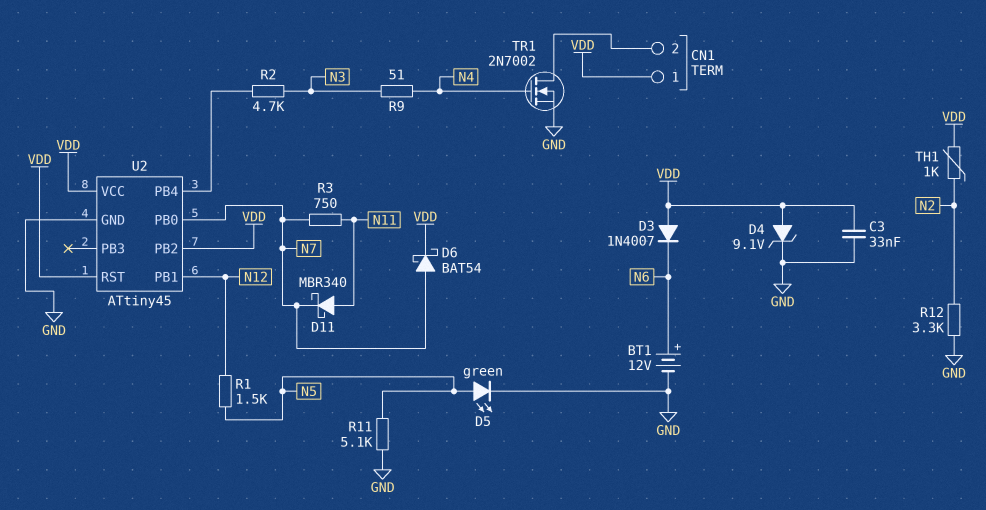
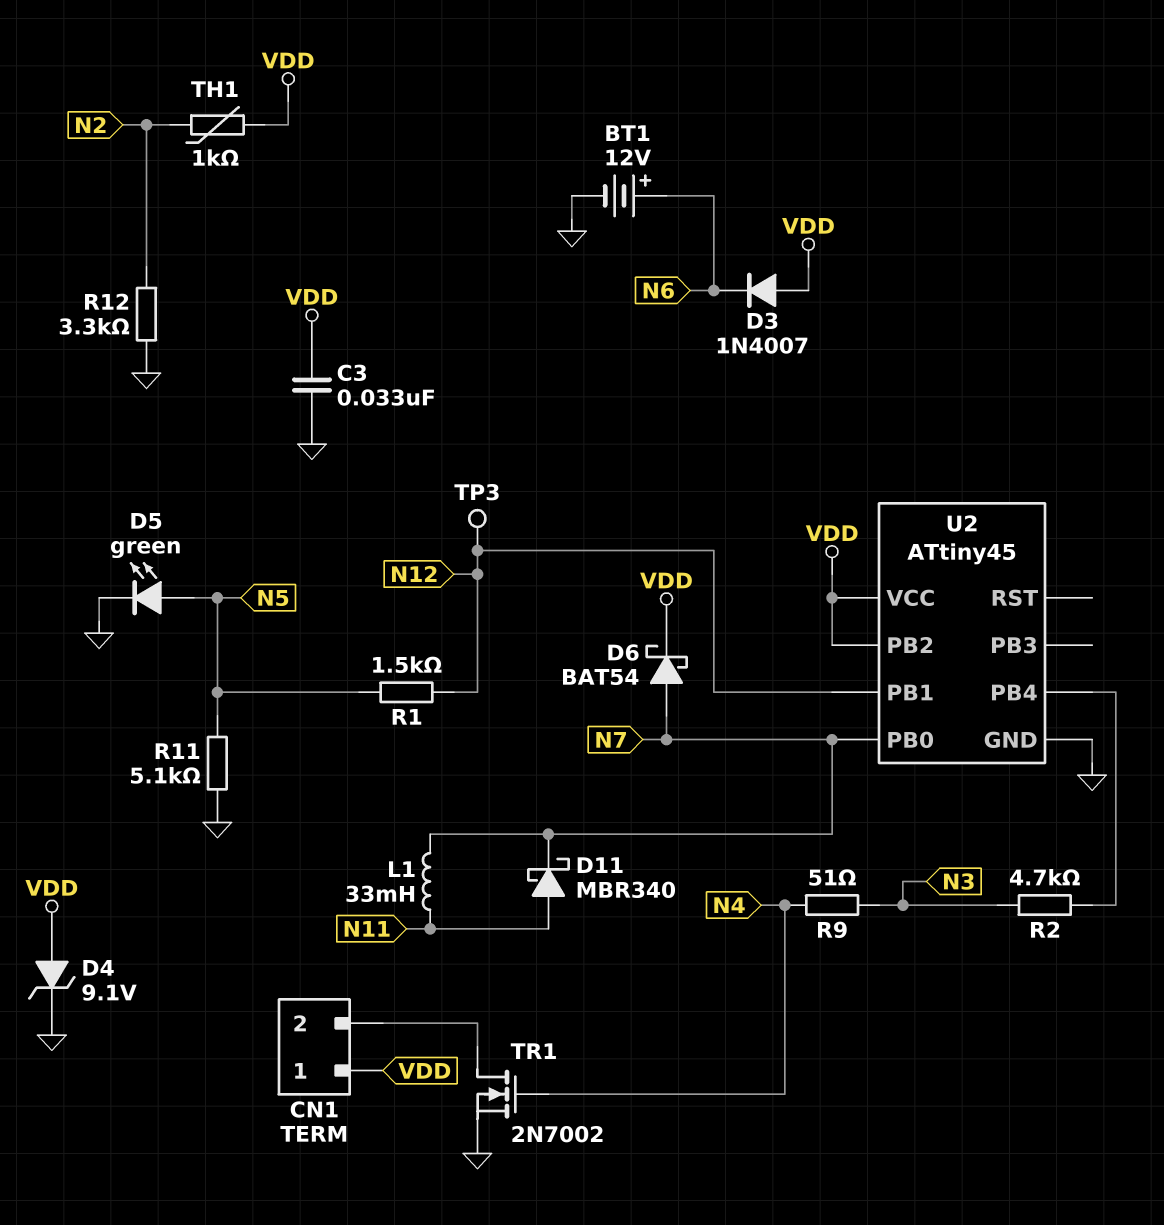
L1: none -> 33mH (N7, N11)
R3: 750 (N7, N11) -> none
TP3: none -> test point (N12)
U2 pin RST: VDD -> none

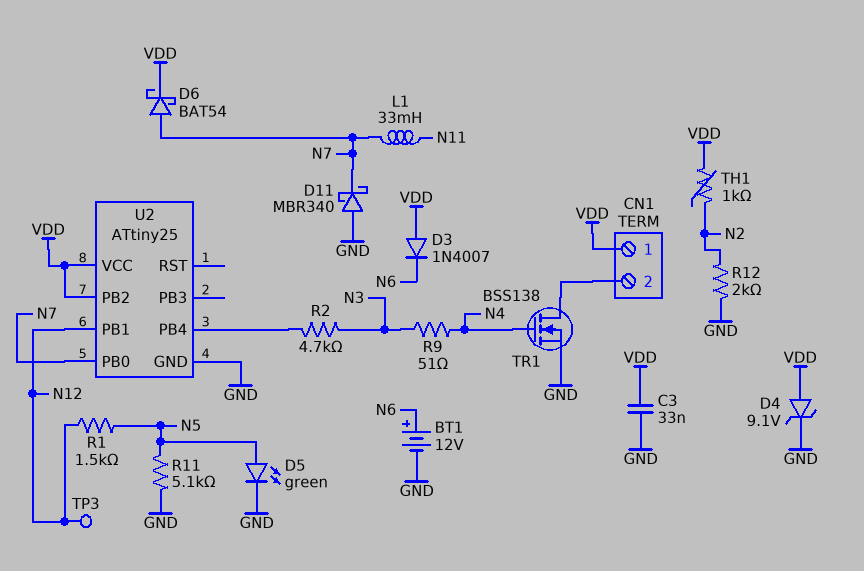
D11: schottky MBR340 (A N11, K N7) -> schottky MBR340 (A GND, K N7)
R12: 3.3k (GND, N2) -> 2k (GND, N2)
TR1: NMOS 2N7002 (G N4, D CN1/2, S GND) -> NMOS BSS138 (G N4, D CN1/2, S GND)
U2: ATtiny45 -> ATtiny25

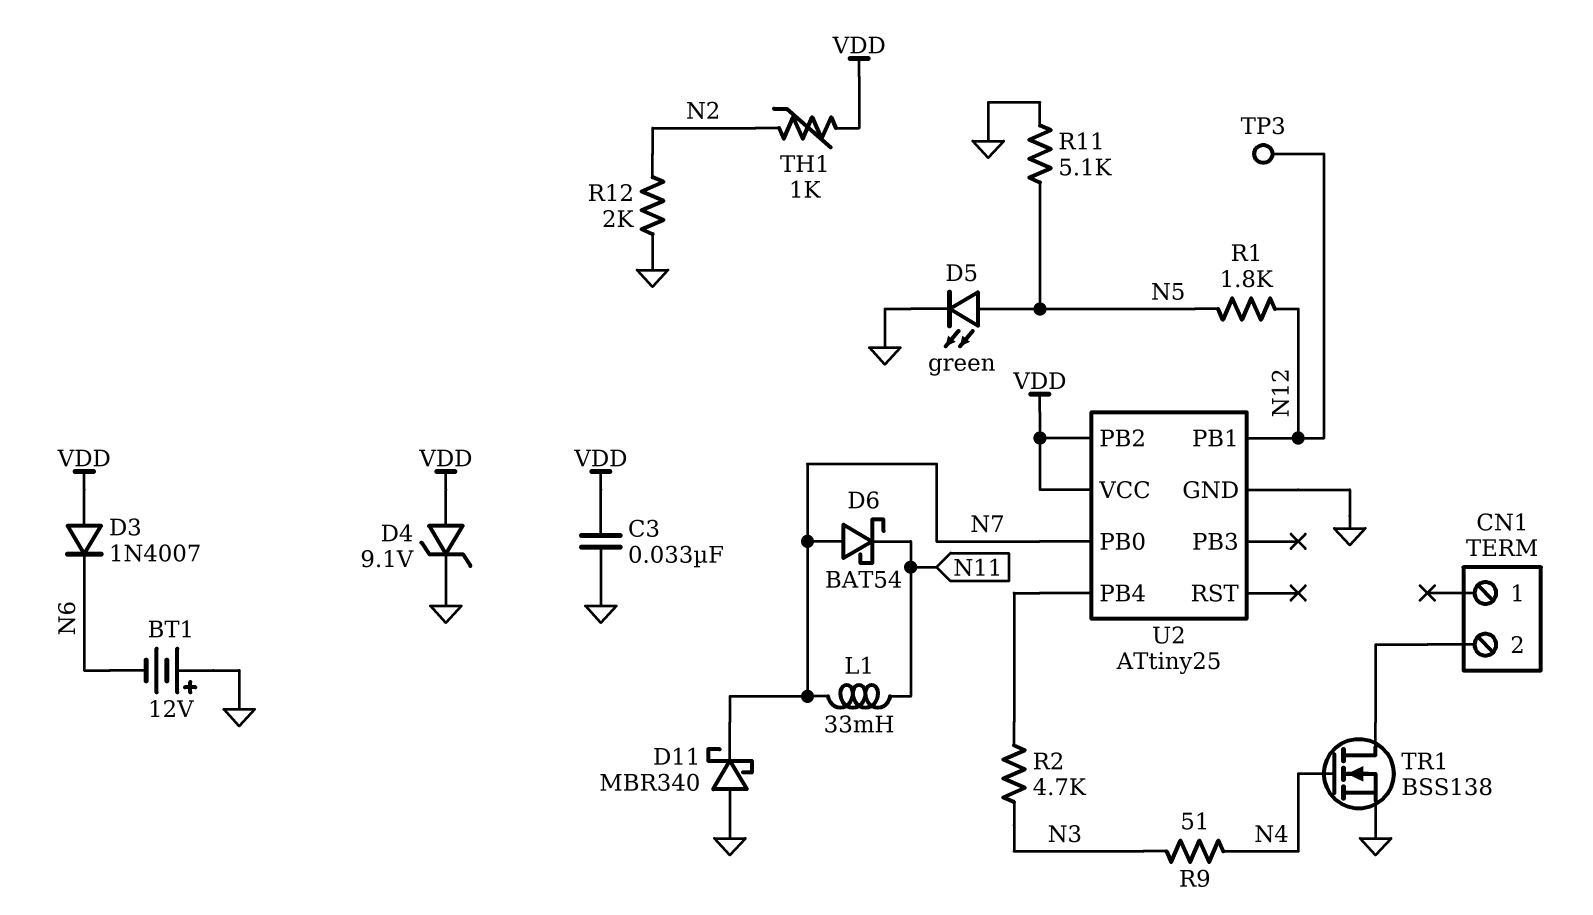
BT1: 12V (plus N6, minus GND) -> 12V (plus GND, minus N6)
CN1 pin 1: VDD -> none
D6: schottky BAT54 (A N7, K VDD) -> schottky BAT54 (A N7, K N11)
R1: 1.5k (N5, N12) -> 1.8k (N5, N12)

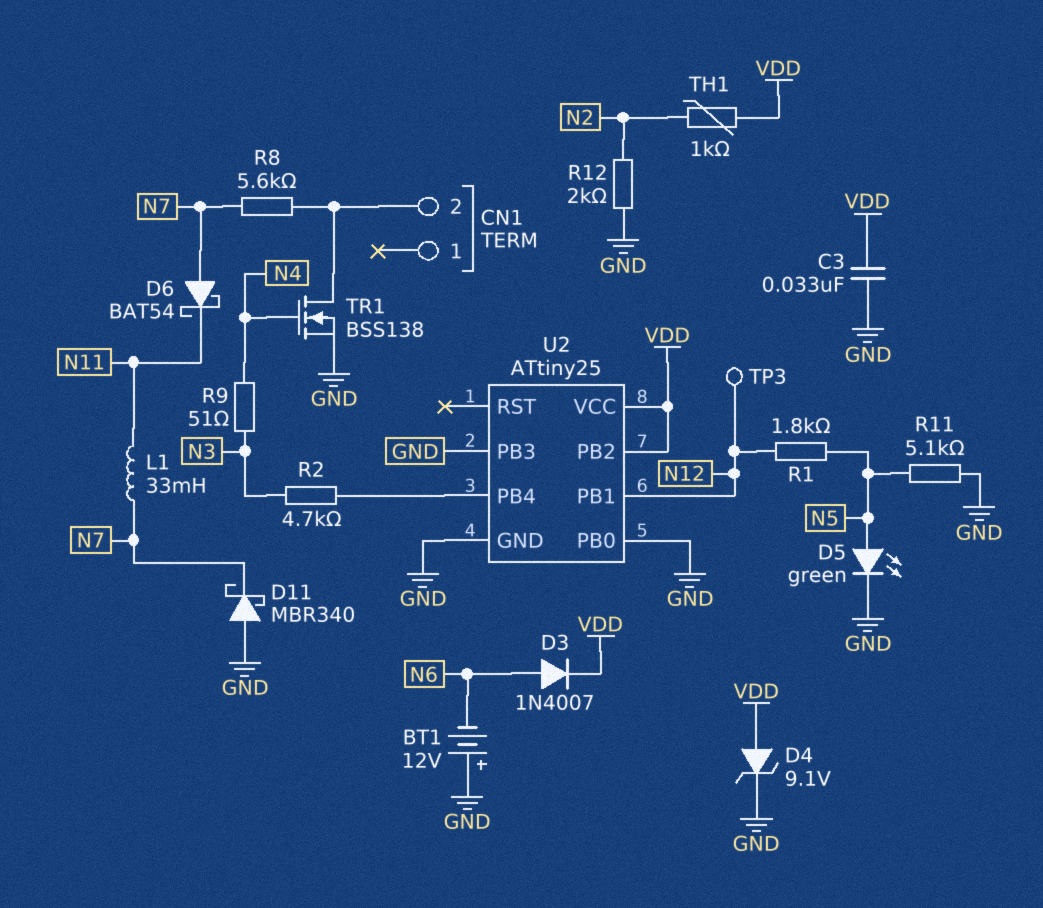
D3: diode 1N4007 (A VDD, K N6) -> diode 1N4007 (A N6, K VDD)
R8: none -> 5.6k (CN1/2, N7)
U2 pin PB0: N7 -> GND
U2 pin PB3: none -> GND

